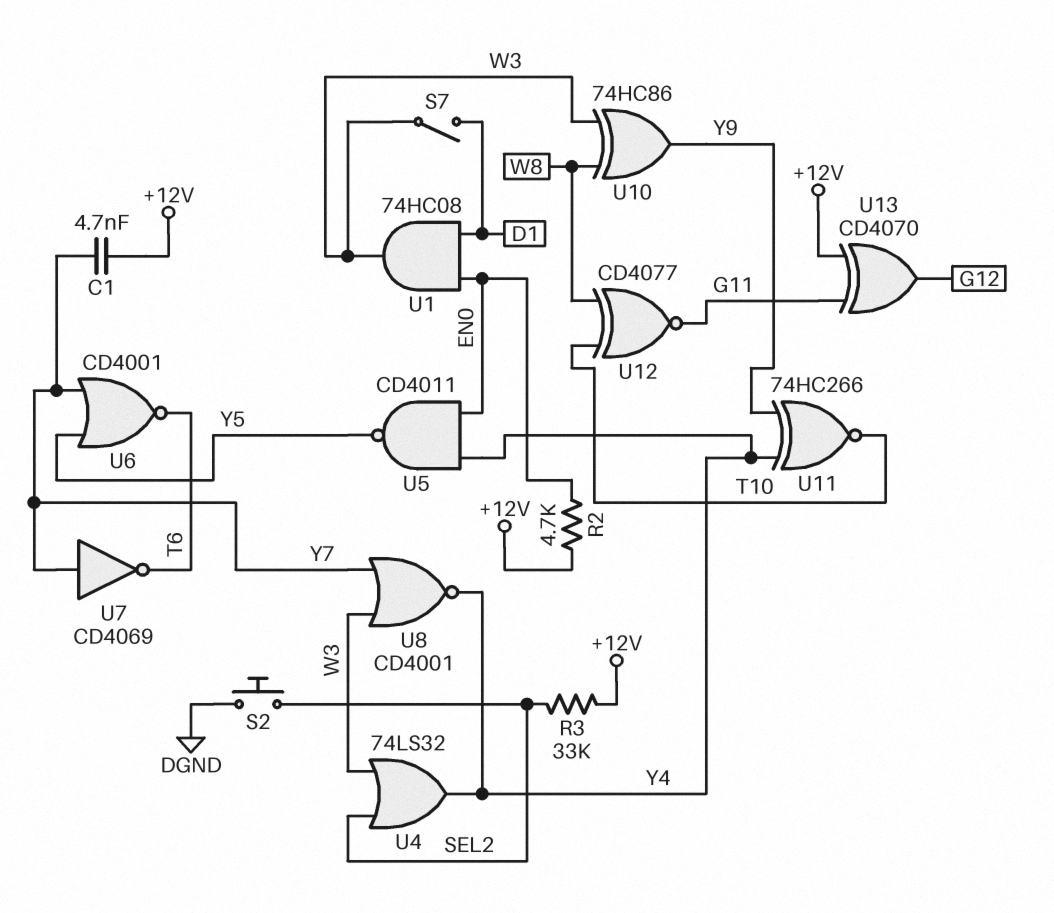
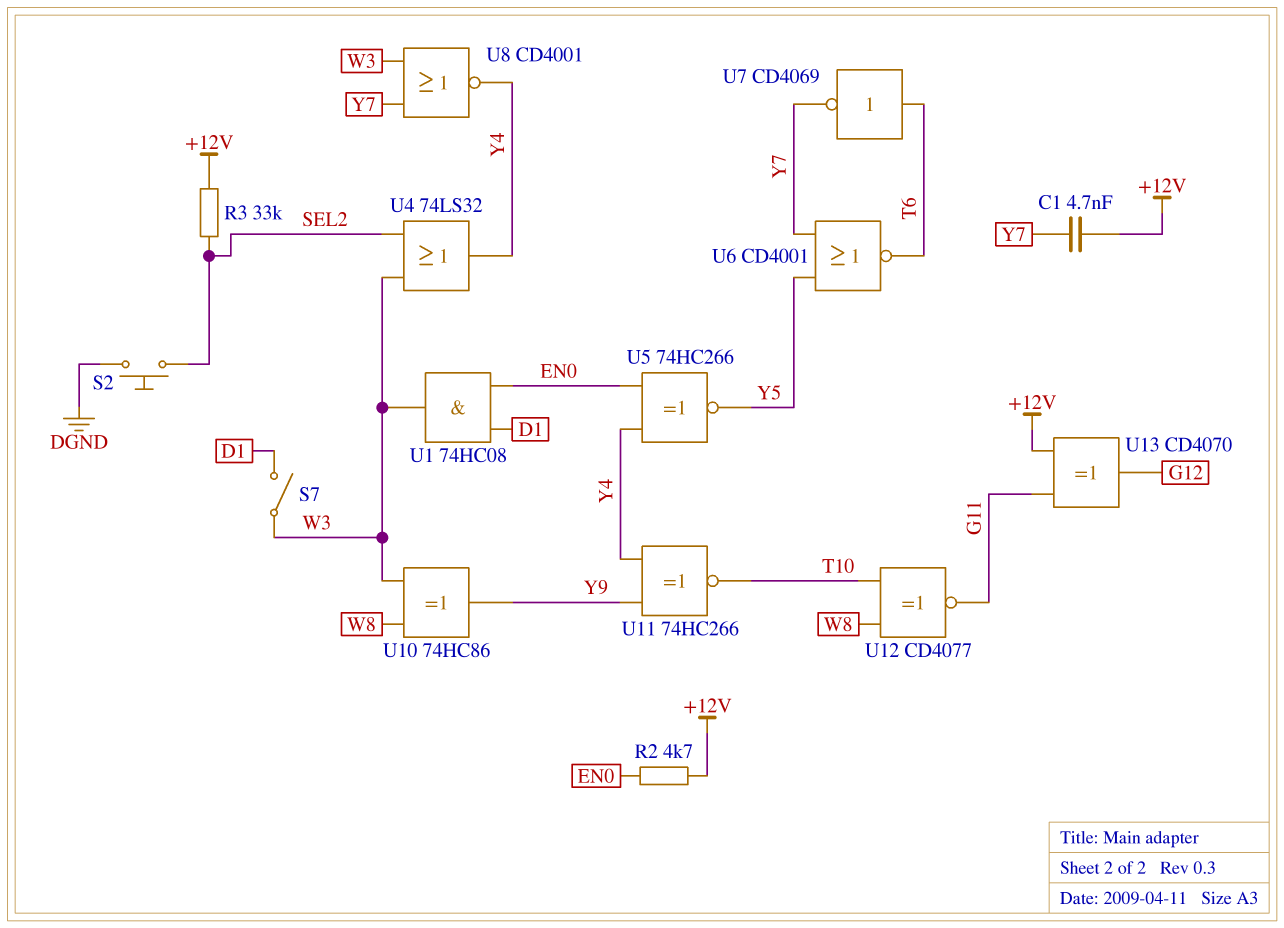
U5: NAND CD4011 (in EN0, in Y4, out Y5) -> XNOR 74HC266 (in EN0, in Y4, out Y5)
U7: NOT CD4069 (in Y7, out T6) -> NOT CD4069 (in T6, out Y7)

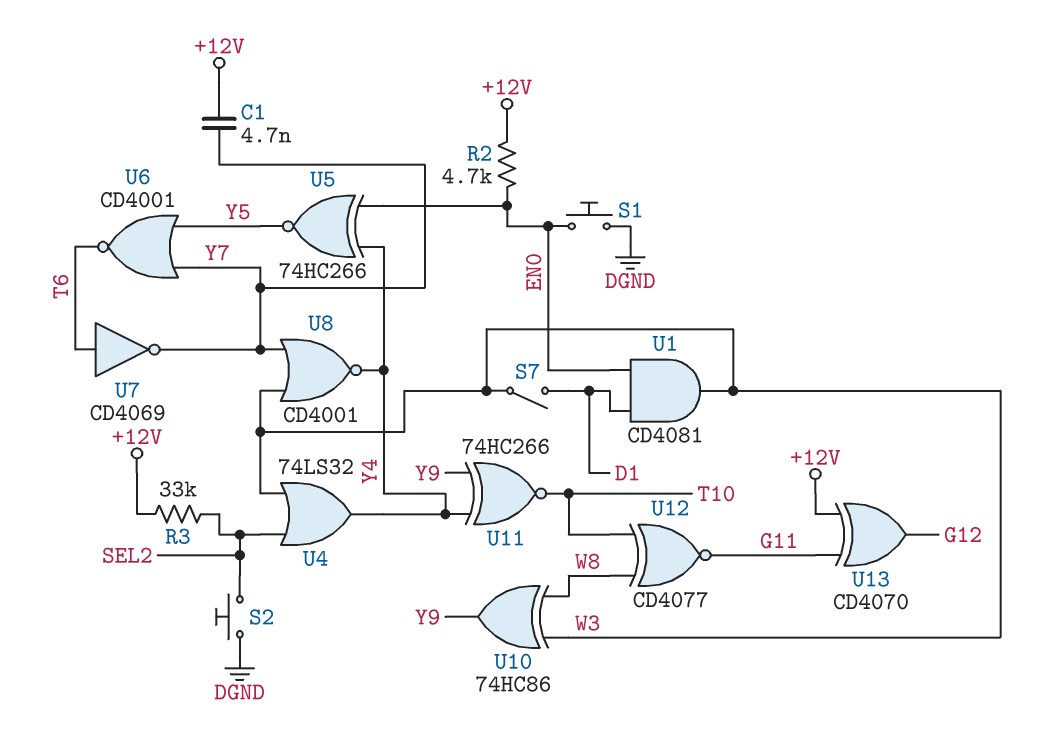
S1: none -> button (DGND, EN0)
U1: AND 74HC08 (in D1, in EN0, out W3) -> AND CD4081 (in D1, in EN0, out W3)

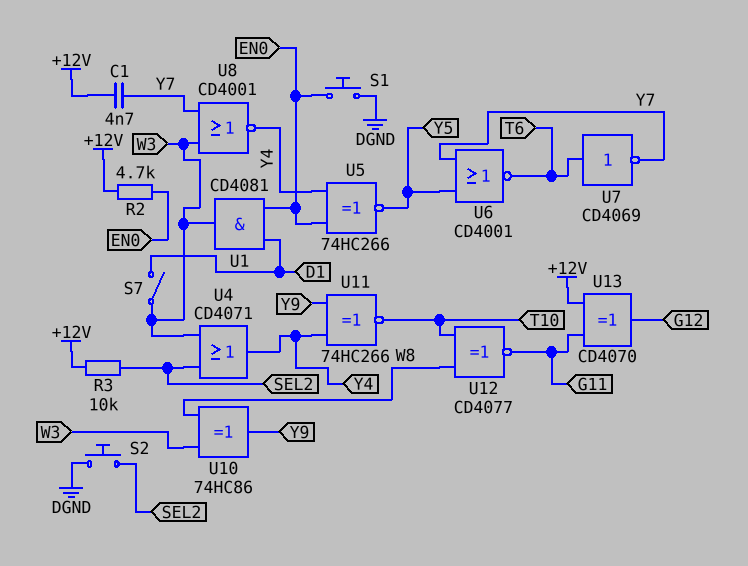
R3: 33k (+12V, SEL2) -> 10k (+12V, SEL2)
U4: OR 74LS32 (in SEL2, in W3, out Y4) -> OR CD4071 (in SEL2, in W3, out Y4)

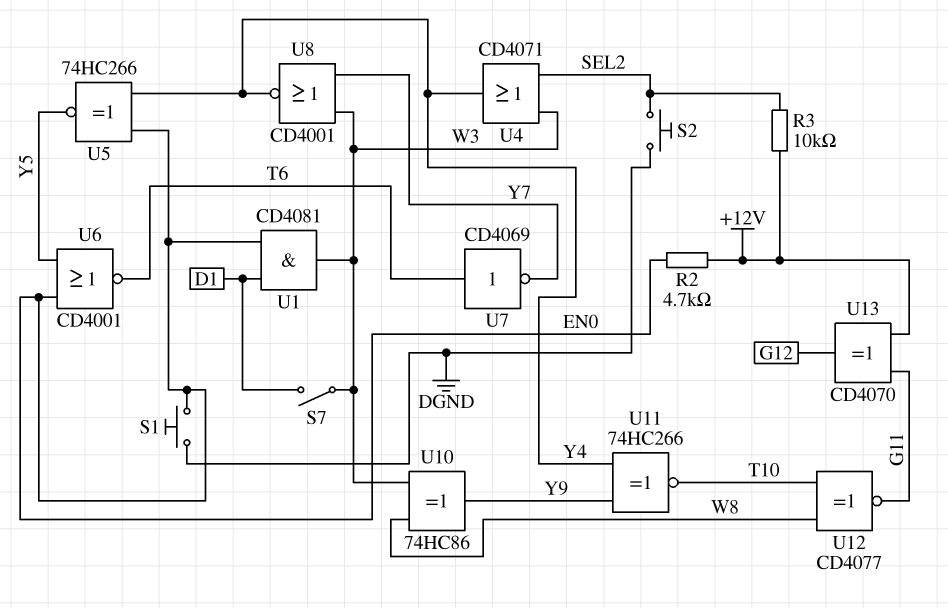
C1: 4.7nF (+12V, Y7) -> none
U6: NOR CD4001 (in Y5, in Y7, out T6) -> NOR CD4001 (in EN0, in Y5, out T6)

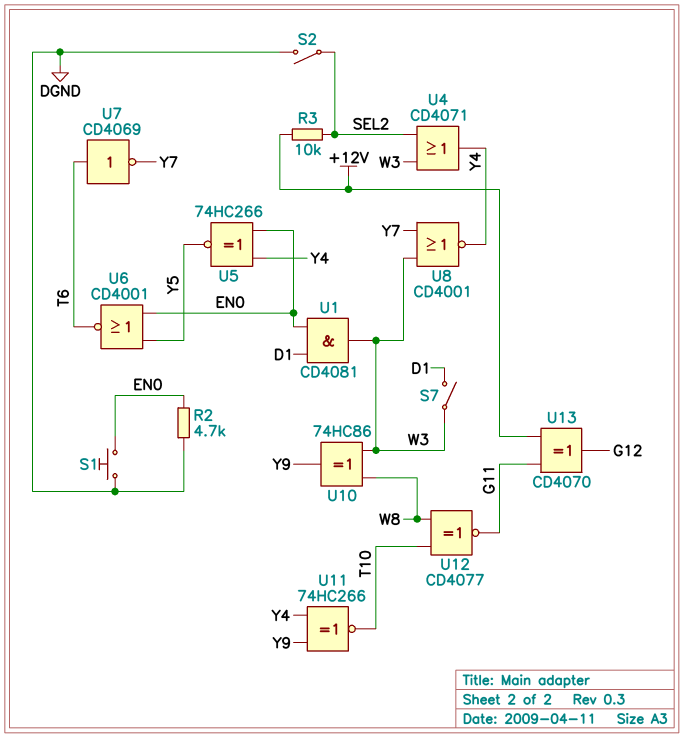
R2: 4.7k (+12V, EN0) -> 4.7k (DGND, EN0)
S2: button (DGND, SEL2) -> switch (DGND, SEL2)

